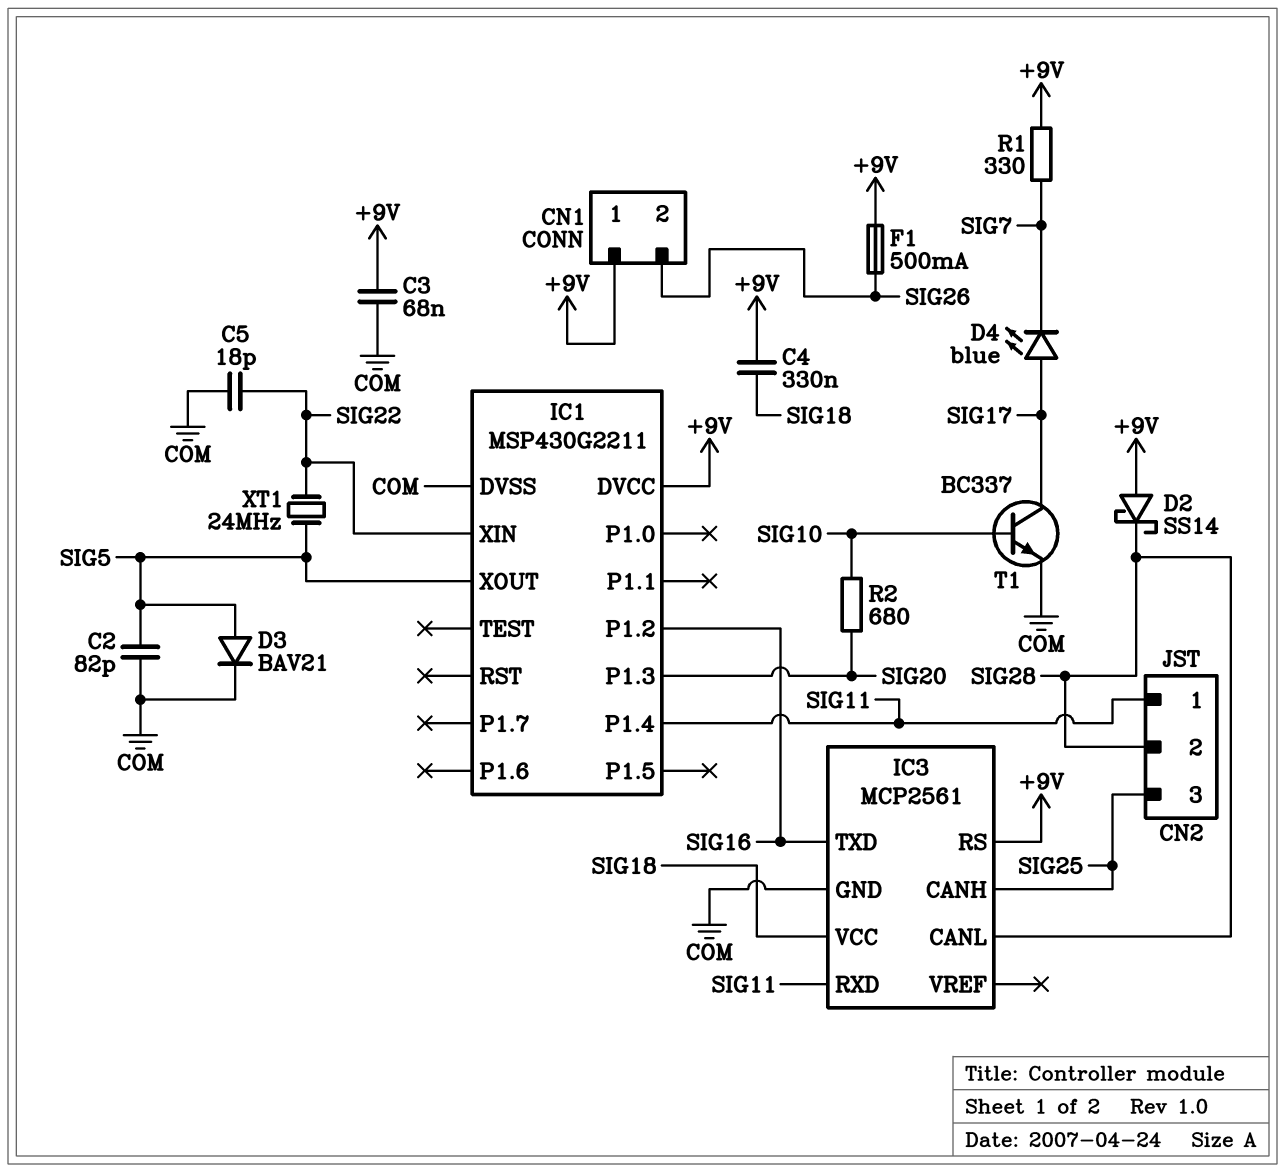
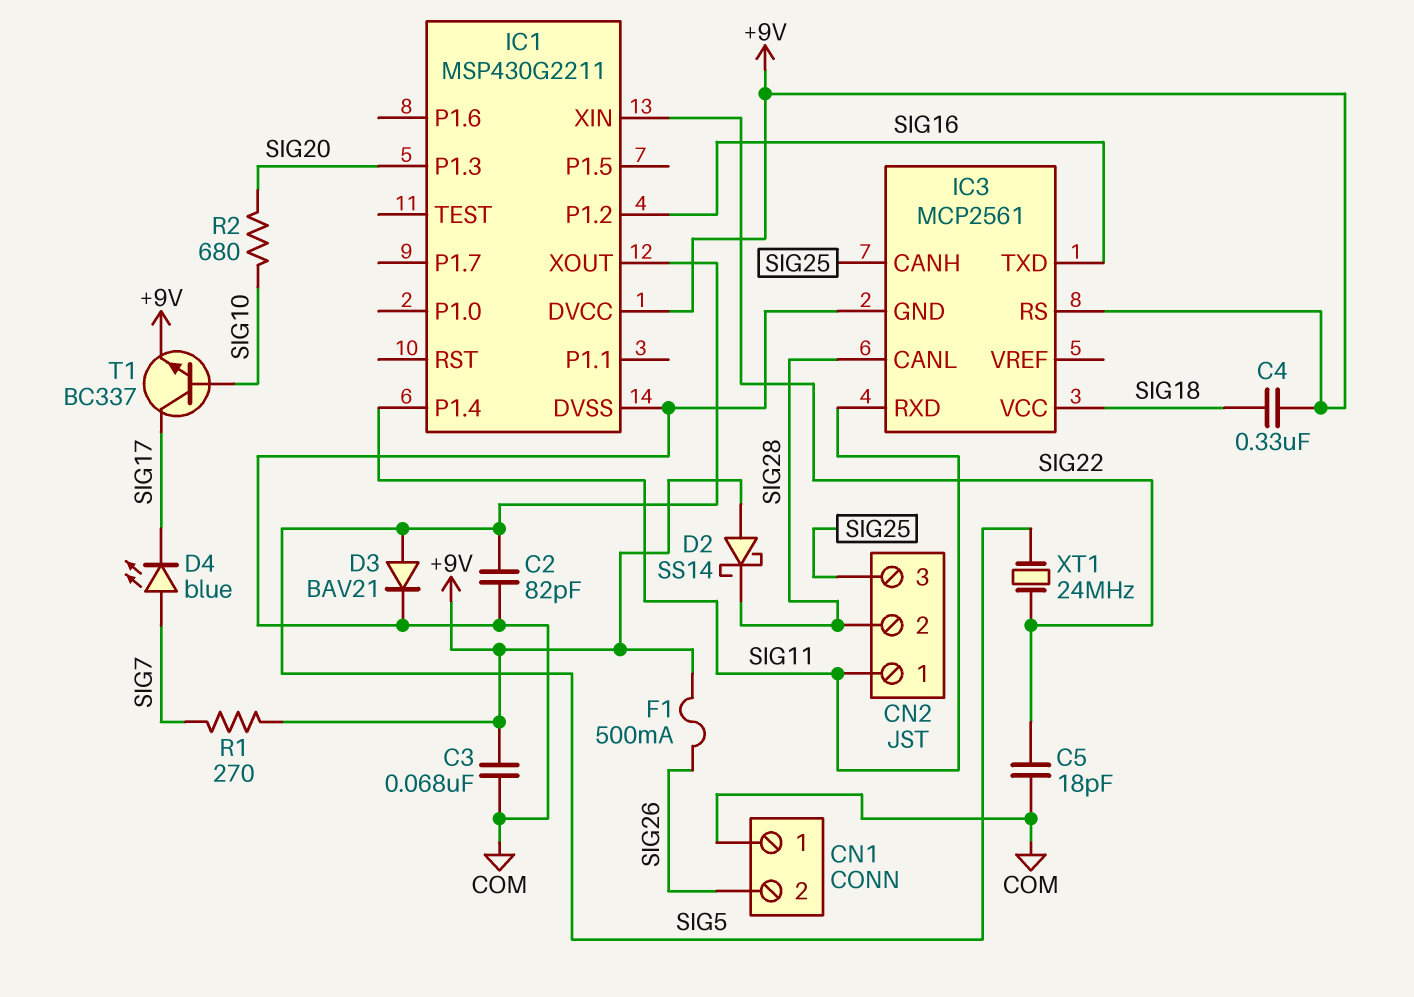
CN1 pin 1: +9V -> COM
D4: LED blue (A SIG17, K SIG7) -> LED blue (A SIG7, K SIG17)
R1: 330 (+9V, SIG7) -> 270 (+9V, SIG7)
T1: NPN BC337 (B SIG10, C SIG17, E COM) -> NPN BC337 (B SIG10, C SIG17, E +9V)

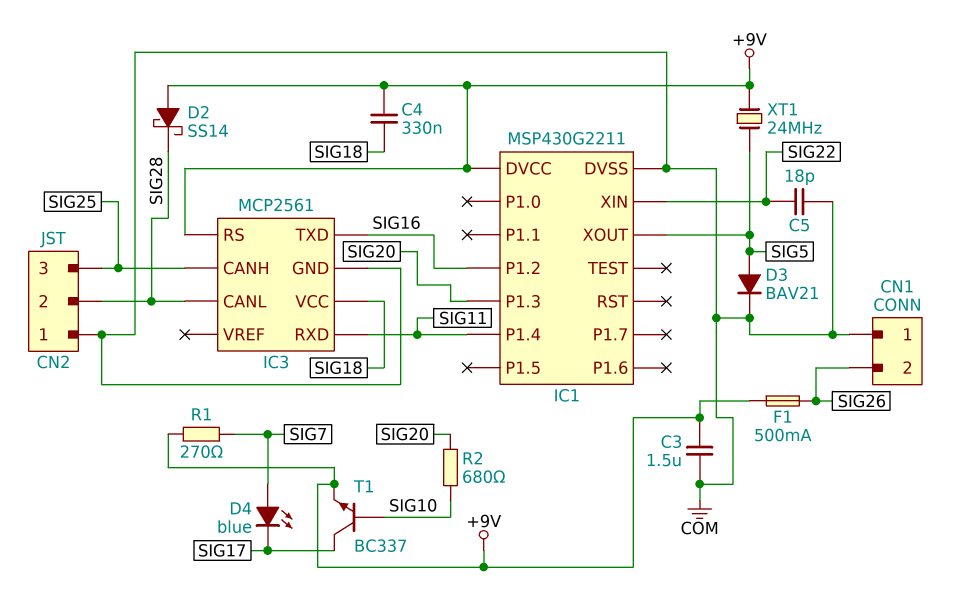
C2: 82pF (COM, SIG5) -> none
C3: 68nF (+9V, COM) -> 1.5uF (+9V, COM)
CN2 pin 1: SIG11 -> COM
XT1: 24MHz (SIG5, SIG22) -> 24MHz (+9V, SIG5)

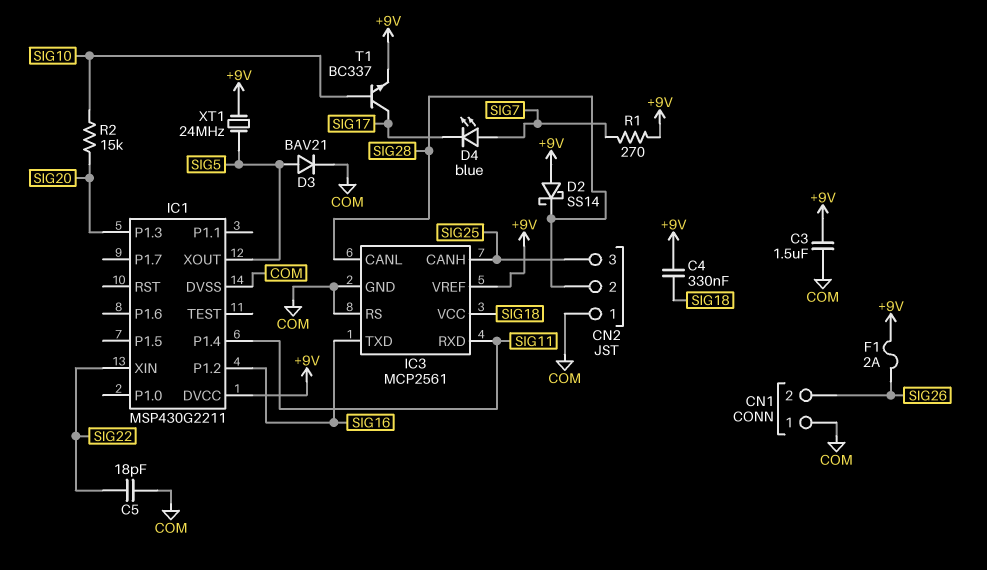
F1: 500mA (+9V, SIG26) -> 2A (+9V, SIG26)
IC3 pin RS: +9V -> COM
IC3 pin VREF: none -> +9V
R2: 680 (SIG10, SIG20) -> 15k (SIG10, SIG20)

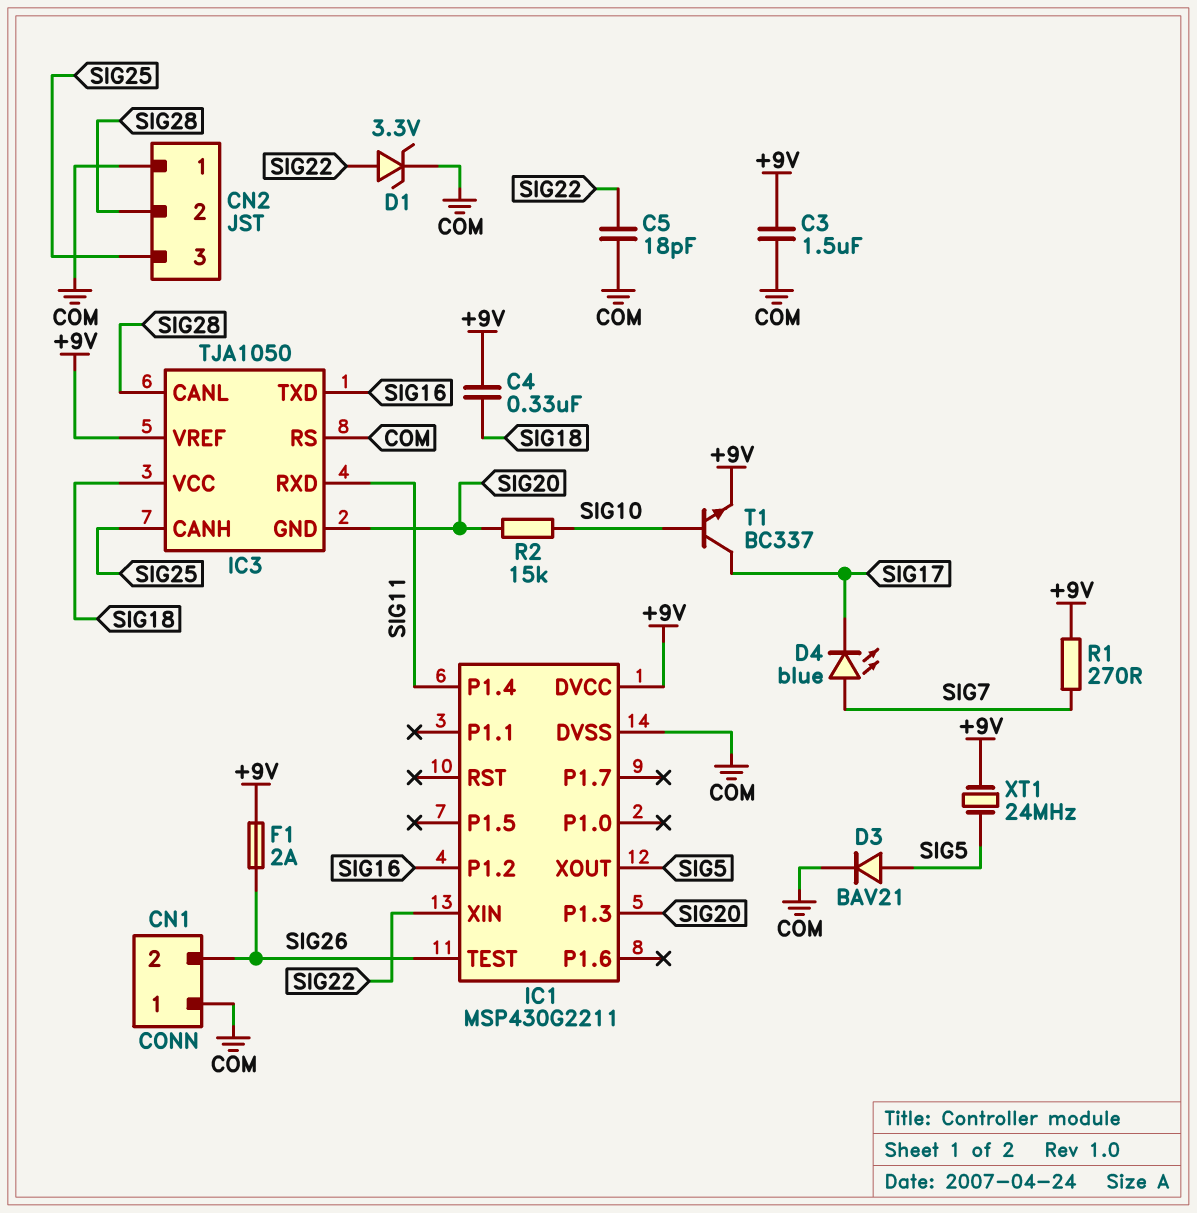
D1: none -> zener 3.3V (A SIG22, K COM)
D2: schottky SS14 (A +9V, K SIG28) -> none
IC1 pin TEST: none -> SIG26
IC3: MCP2561 -> TJA1050
IC3 pin GND: COM -> SIG20

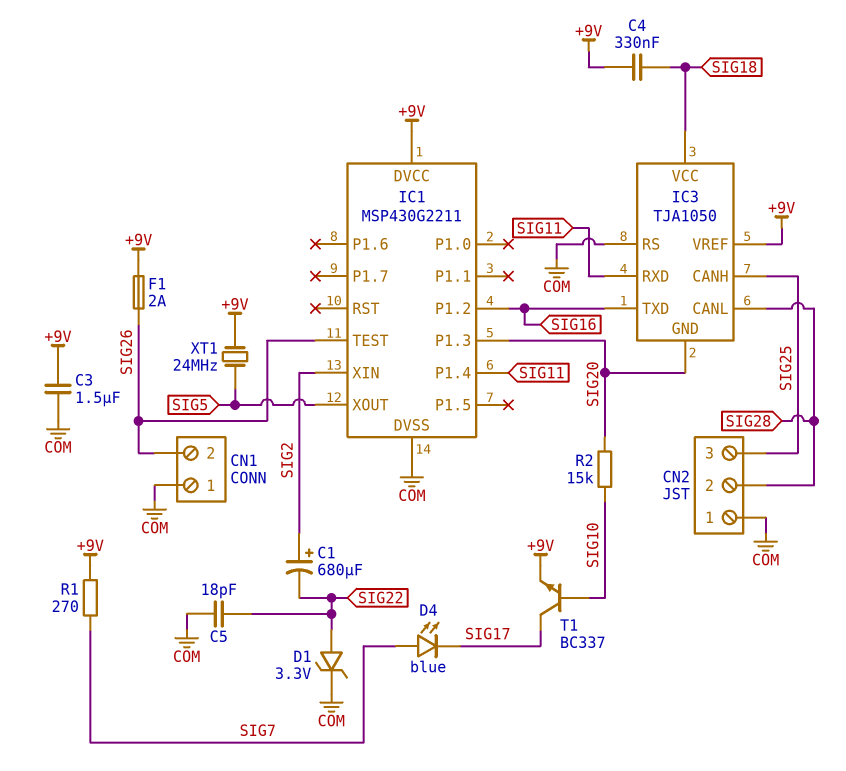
C1: none -> 680uF (plus SIG2, minus SIG22)
D3: diode BAV21 (A SIG5, K COM) -> none
IC1 pin XIN: SIG22 -> SIG2

